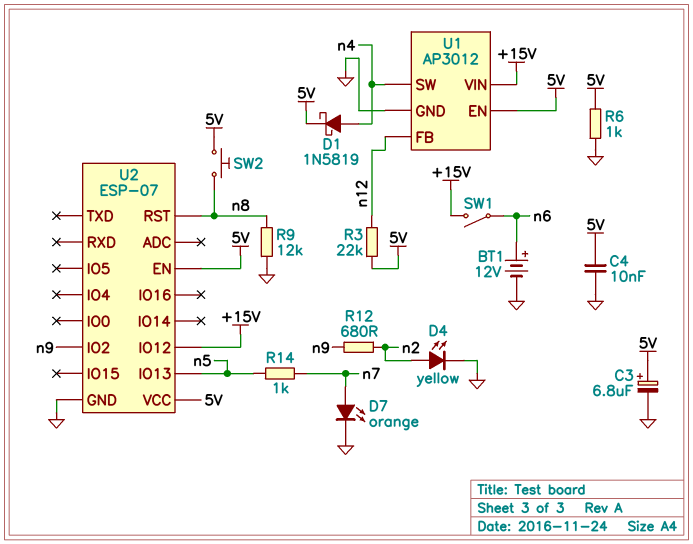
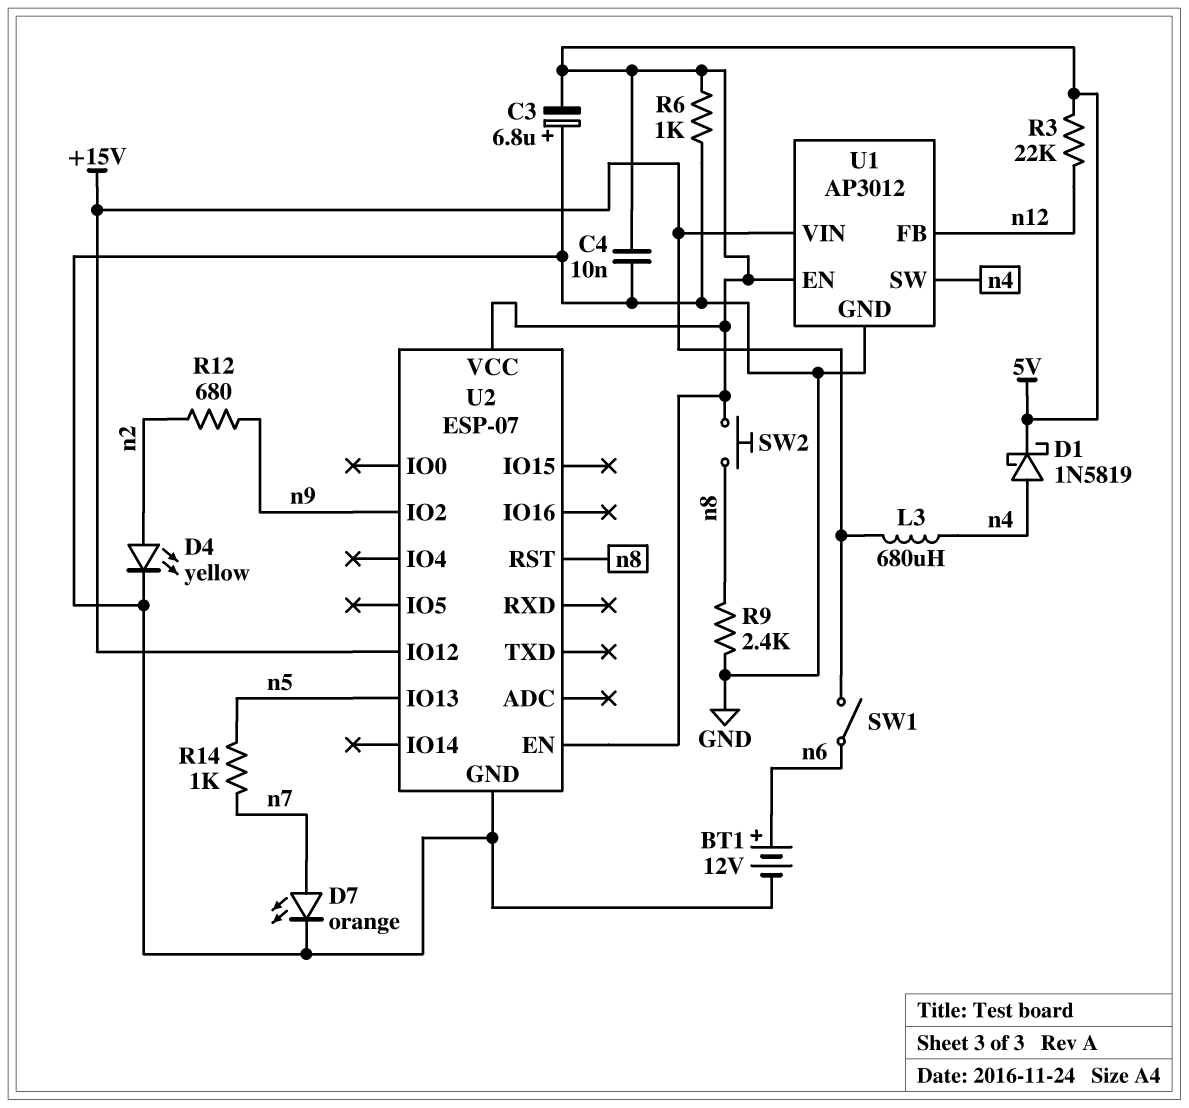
C3: 6.8uF (plus 5V, minus GND) -> 6.8uF (plus GND, minus 5V)
L3: none -> 680uH (+15V, n4)
R9: 12k (GND, n8) -> 2.4k (GND, n8)

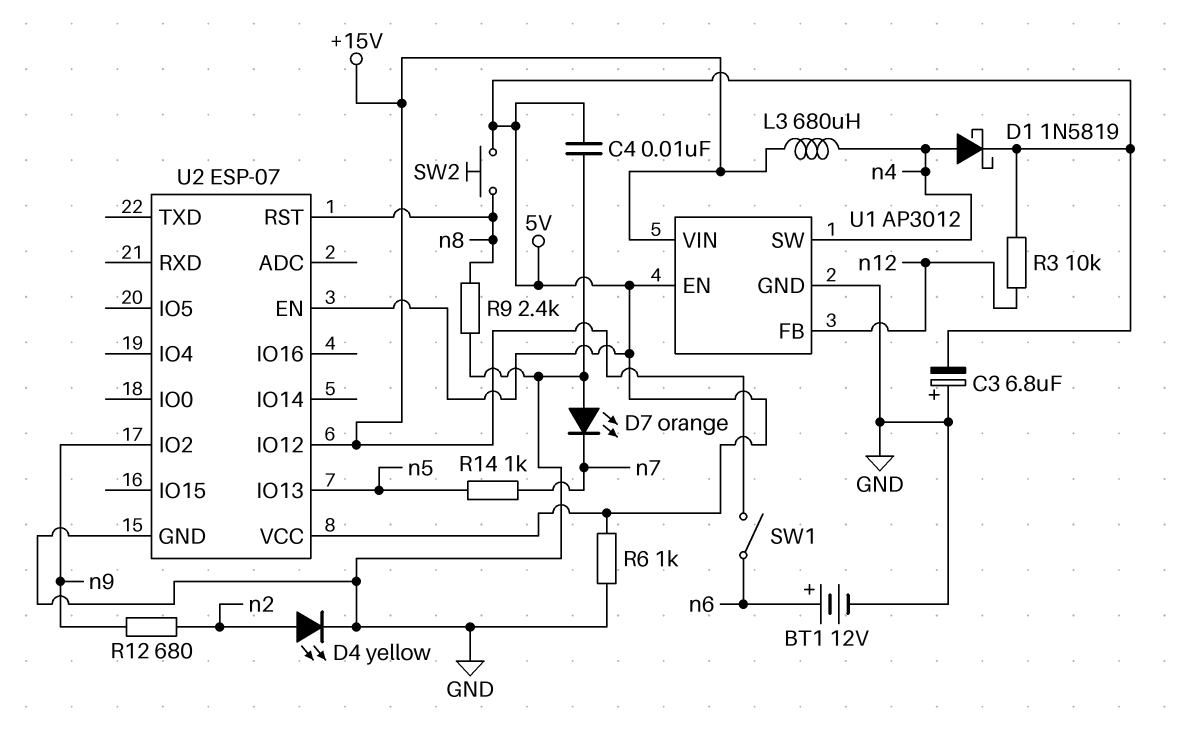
D7: LED orange (A n7, K GND) -> LED orange (A GND, K n7)
R3: 22k (5V, n12) -> 10k (5V, n12)

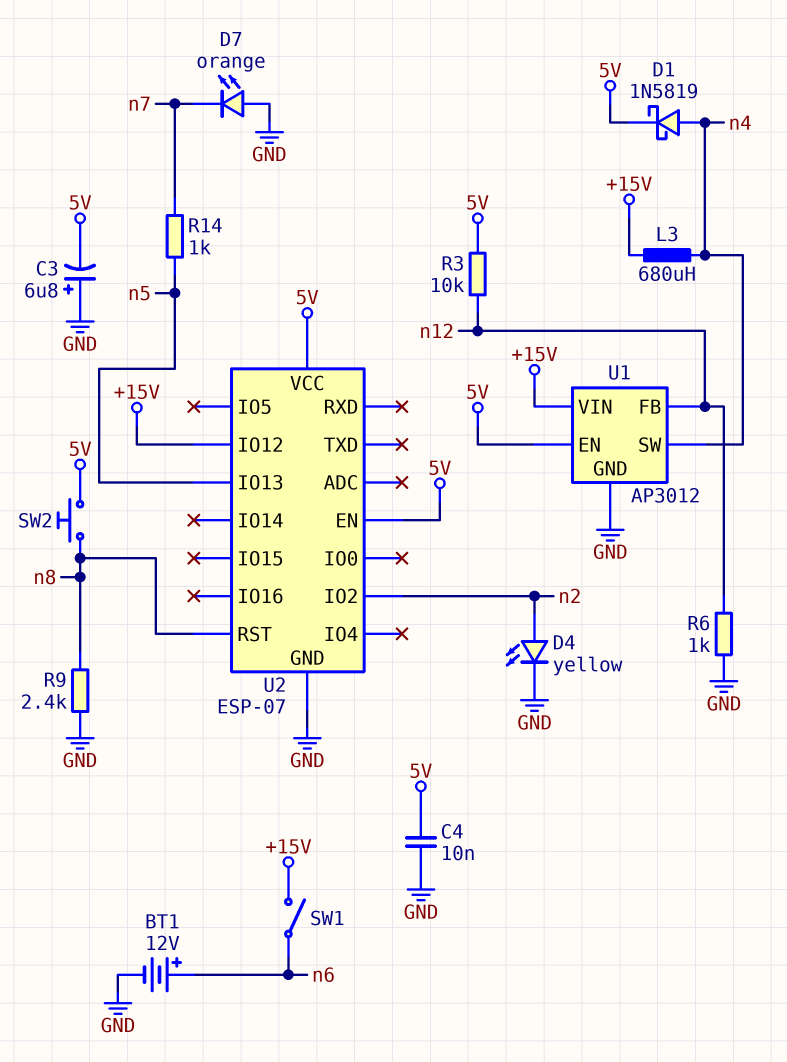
R6: 1k (5V, GND) -> 1k (GND, n12)
R12: 680 (n2, n9) -> none
U2 pin IO2: n9 -> n2

